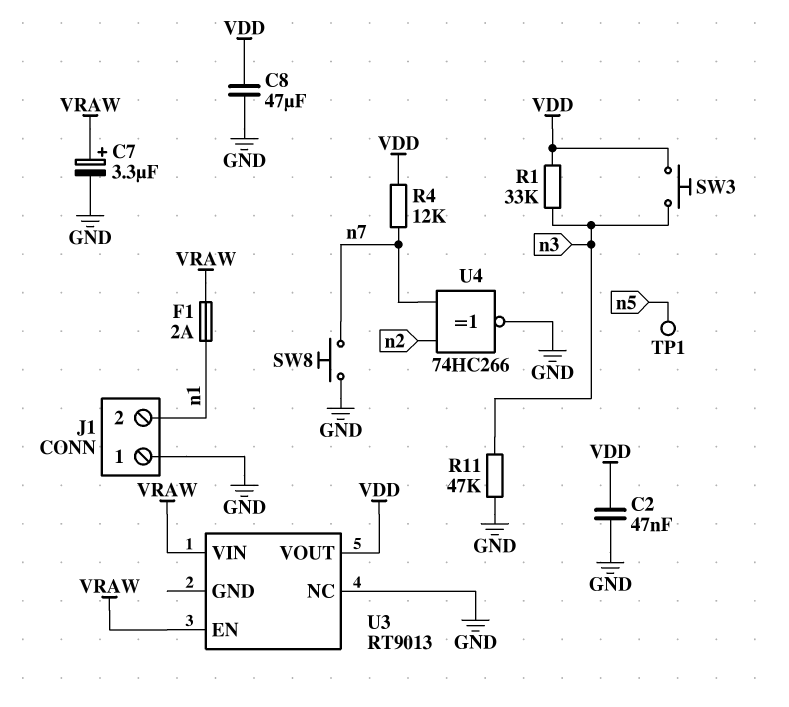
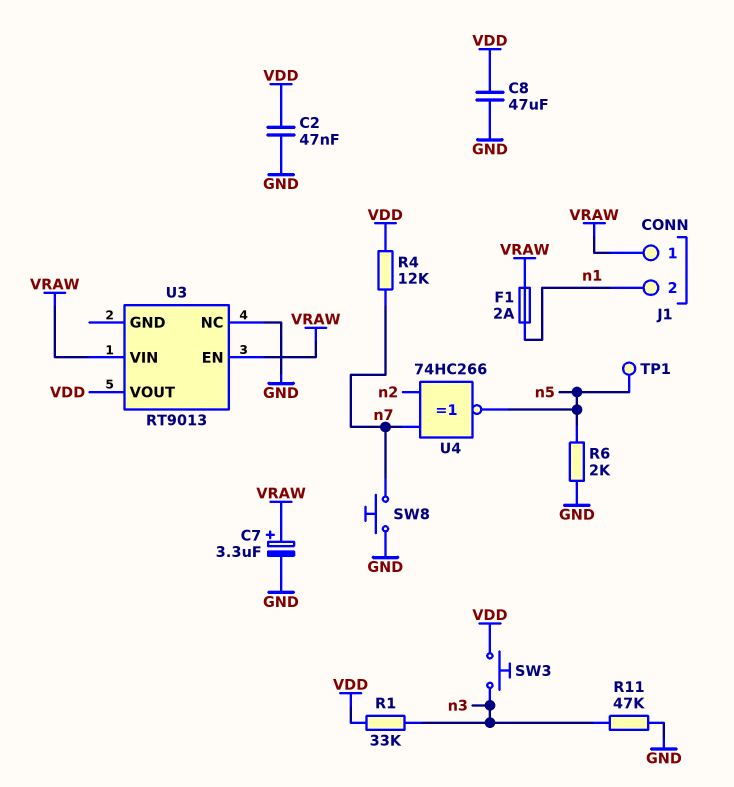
J1 pin 1: GND -> VRAW
R6: none -> 2k (GND, n5)
U4: XNOR 74HC266 (in n2, in n7, out GND) -> XNOR 74HC266 (in n2, in n7, out n5)

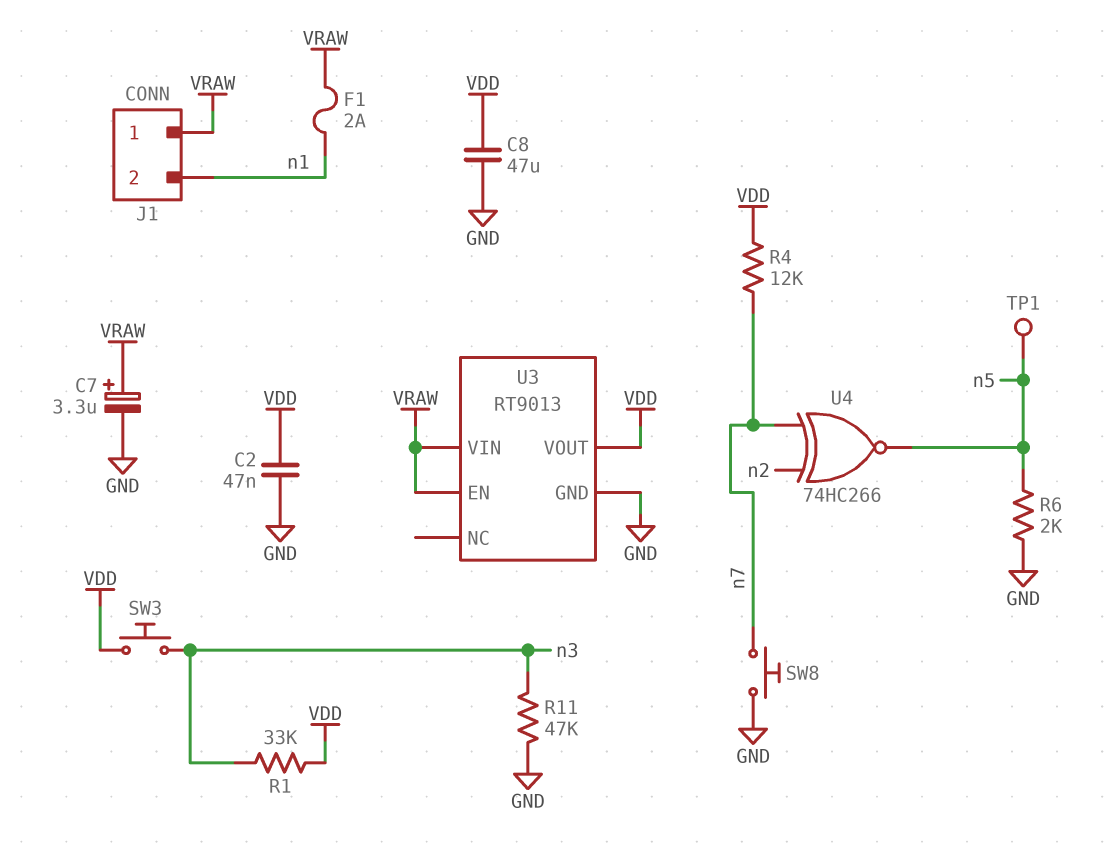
U3 pin GND: none -> GND
U3 pin NC: GND -> none

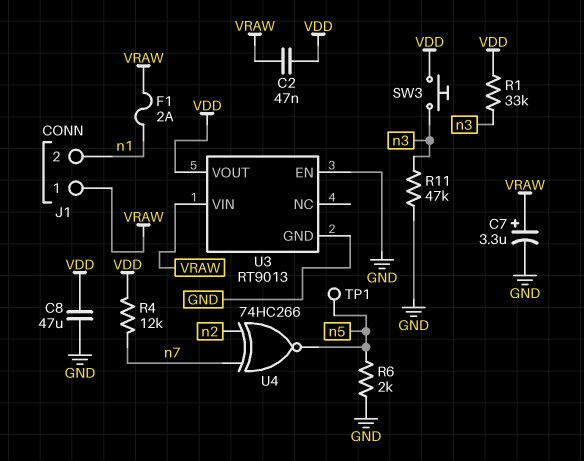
C2: 47nF (GND, VDD) -> 47nF (VDD, VRAW)
SW8: button (GND, n7) -> none
U3 pin EN: VRAW -> GND

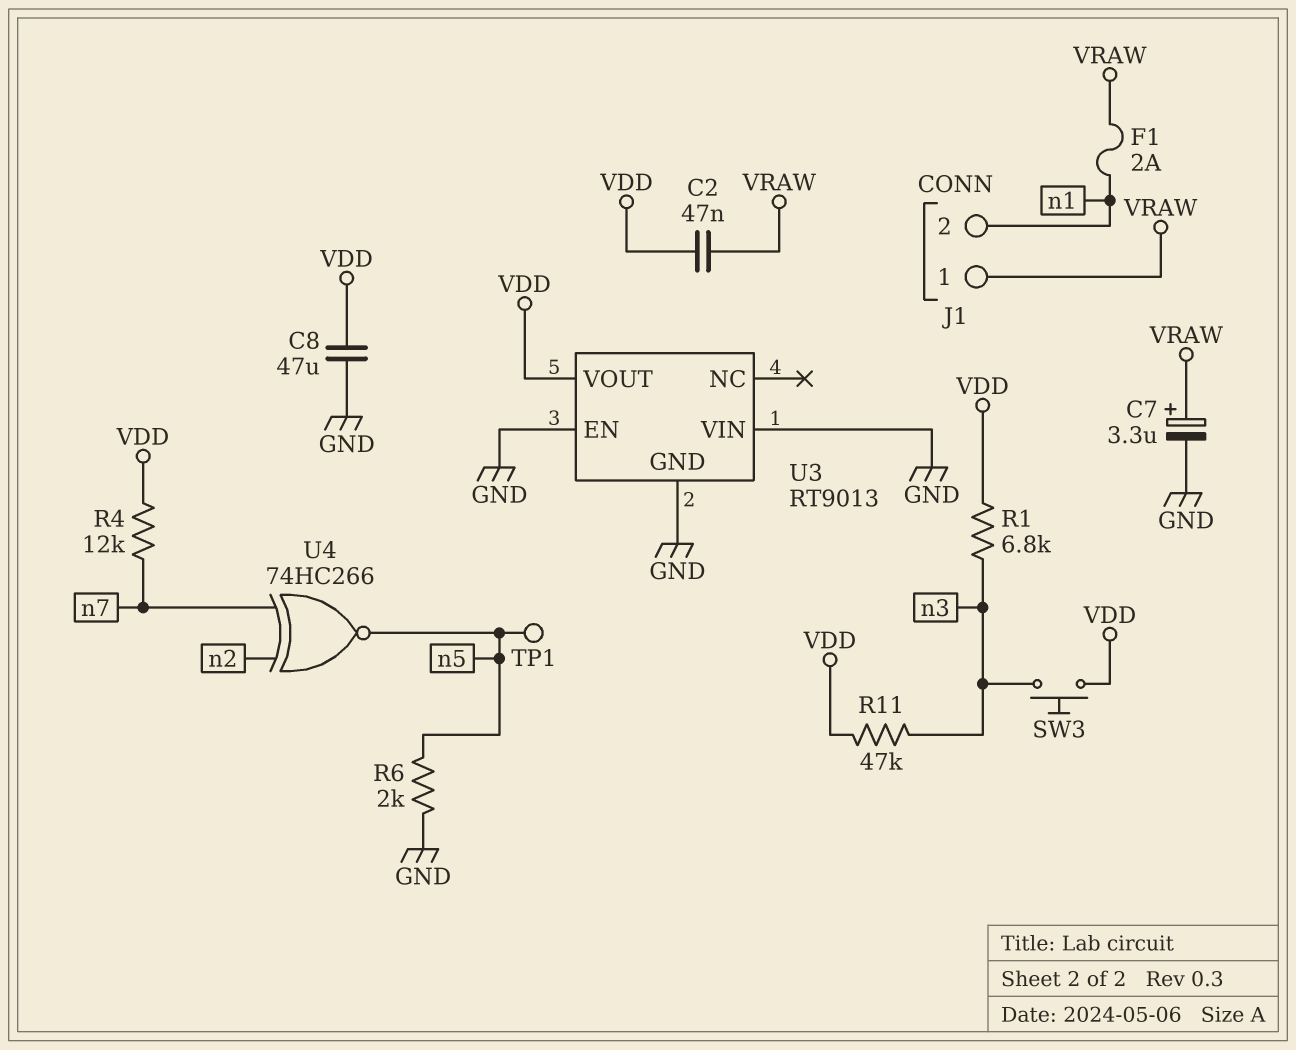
R1: 33k (VDD, n3) -> 6.8k (VDD, n3)
R11: 47k (GND, n3) -> 47k (VDD, n3)
U3 pin VIN: VRAW -> GND

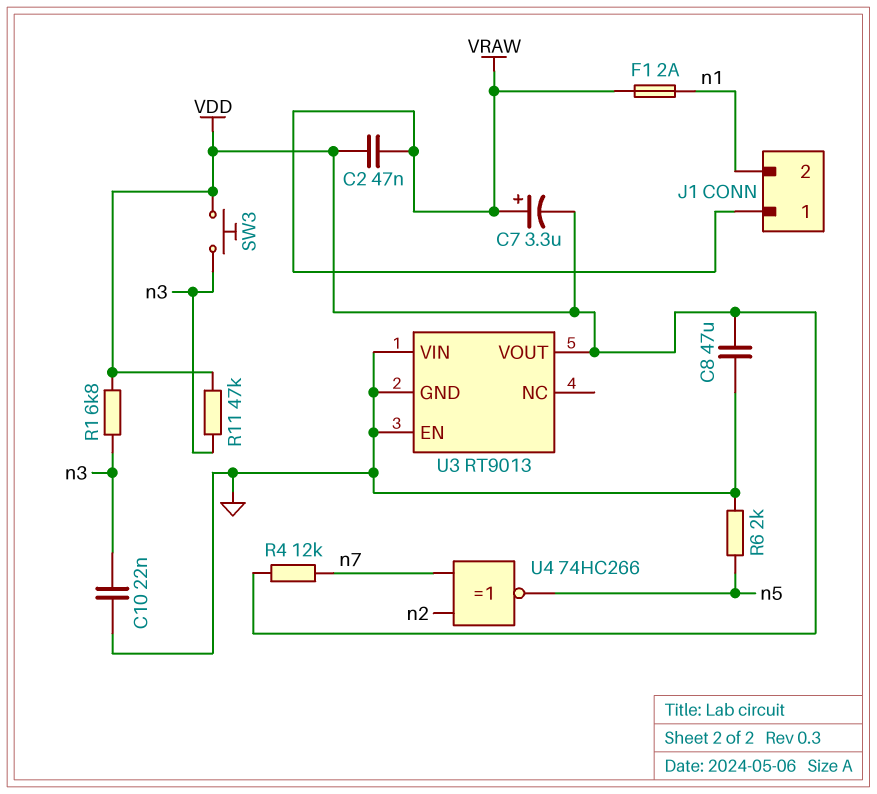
C7: 3.3uF (plus VRAW, minus GND) -> 3.3uF (plus VRAW, minus VDD)
C10: none -> 22nF (GND, n3)
TP1: test point (n5) -> none

